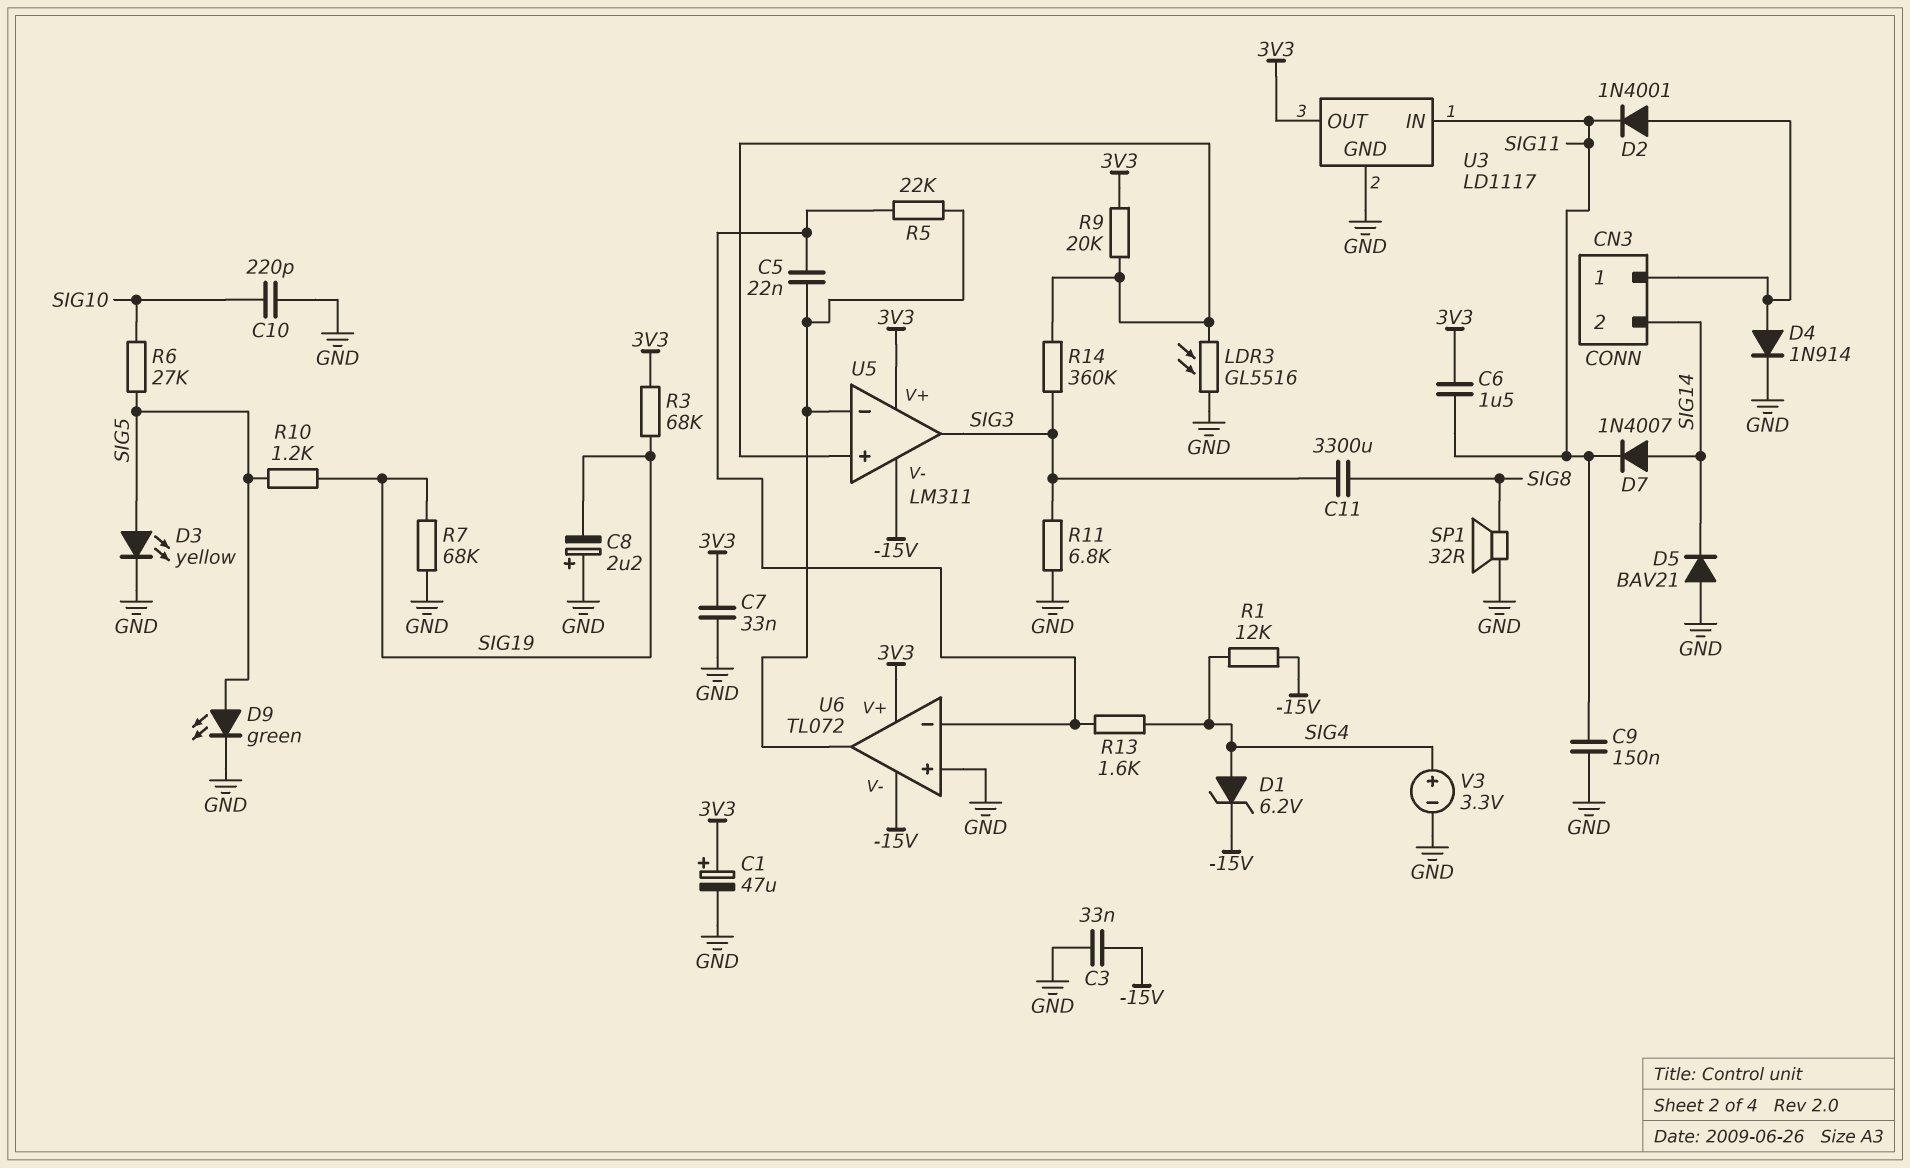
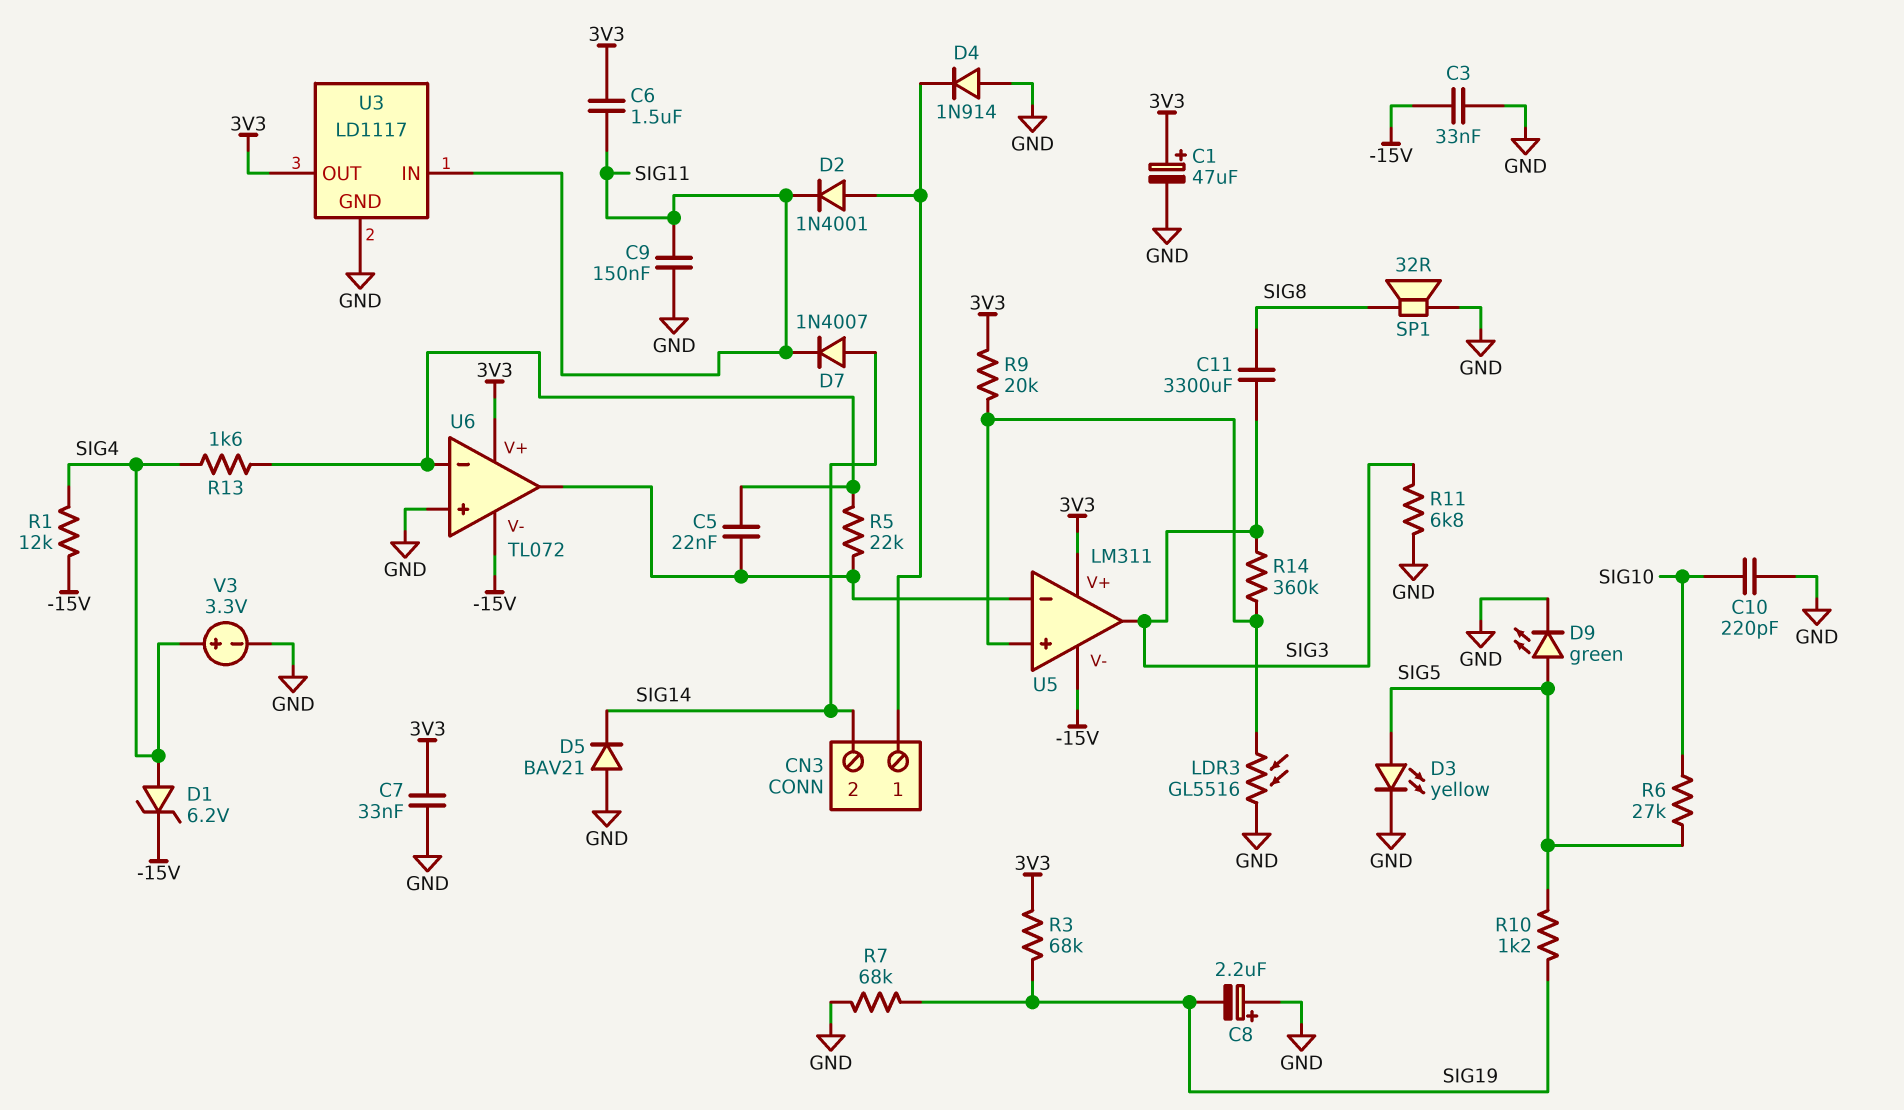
D4: diode 1N914 (A CN3/1, K GND) -> diode 1N914 (A GND, K CN3/1)

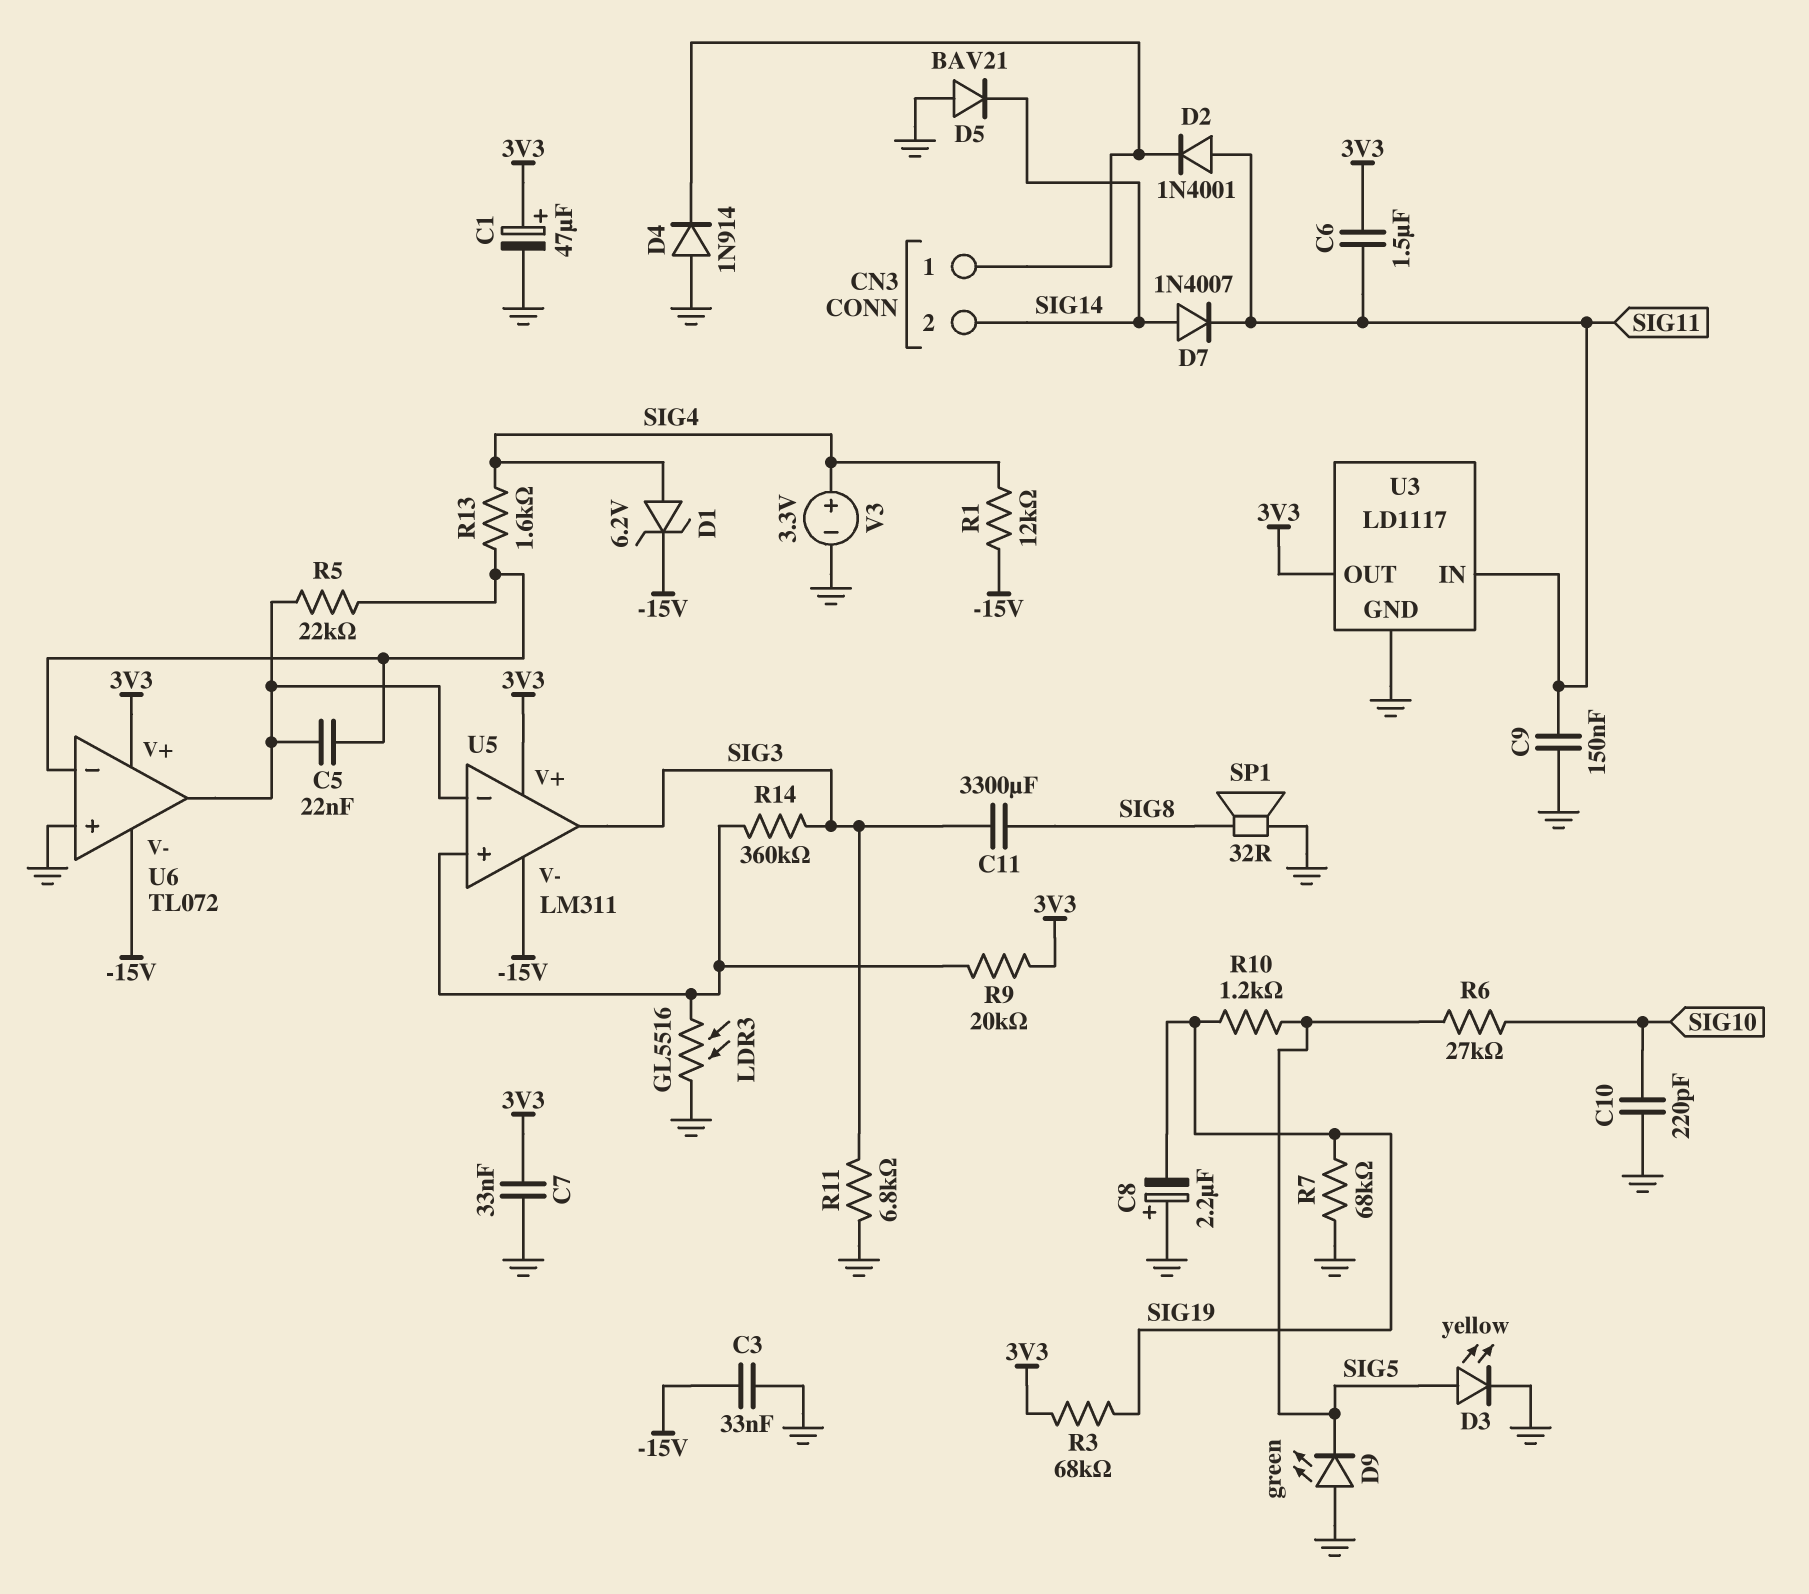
D2: diode 1N4001 (A CN3/1, K SIG11) -> diode 1N4001 (A SIG11, K CN3/1)
D9: LED green (A SIG5, K GND) -> LED green (A GND, K SIG5)

